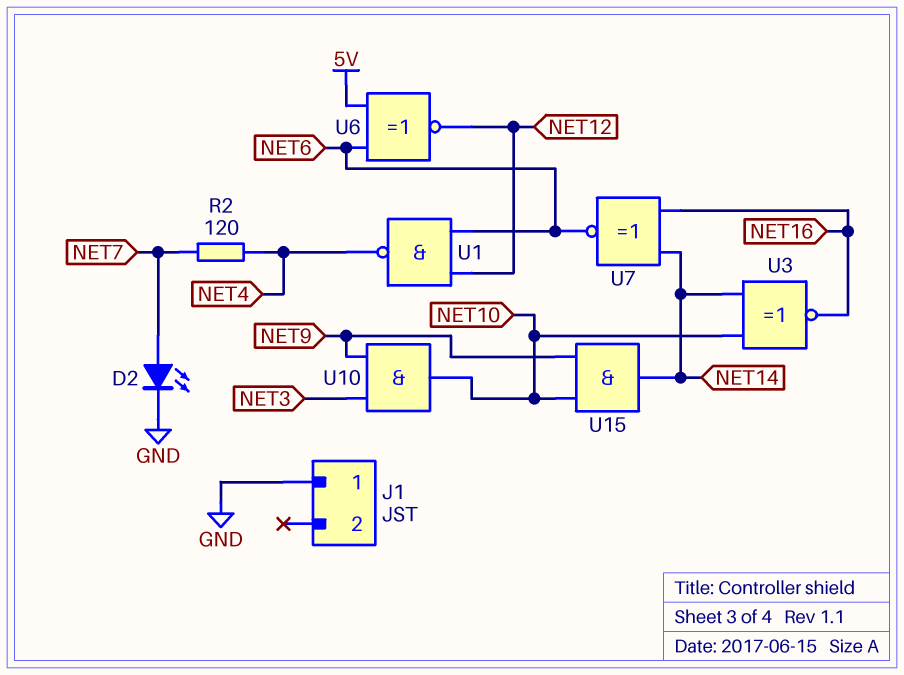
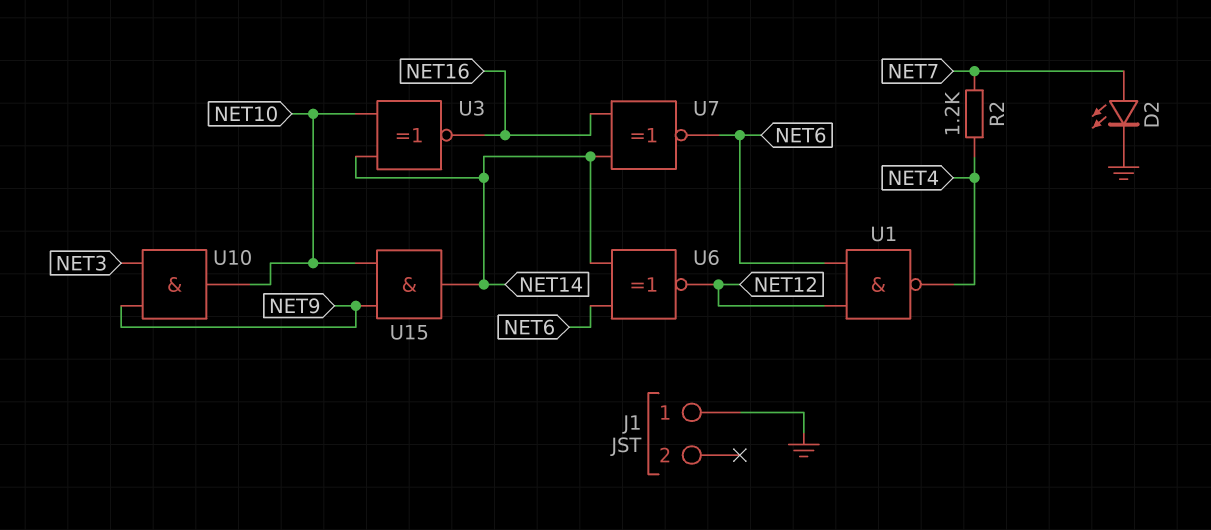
R2: 120 (NET4, NET7) -> 1.2k (NET4, NET7)
U6: XNOR (in 5V, in NET6, out NET12) -> XNOR (in NET6, in NET14, out NET12)

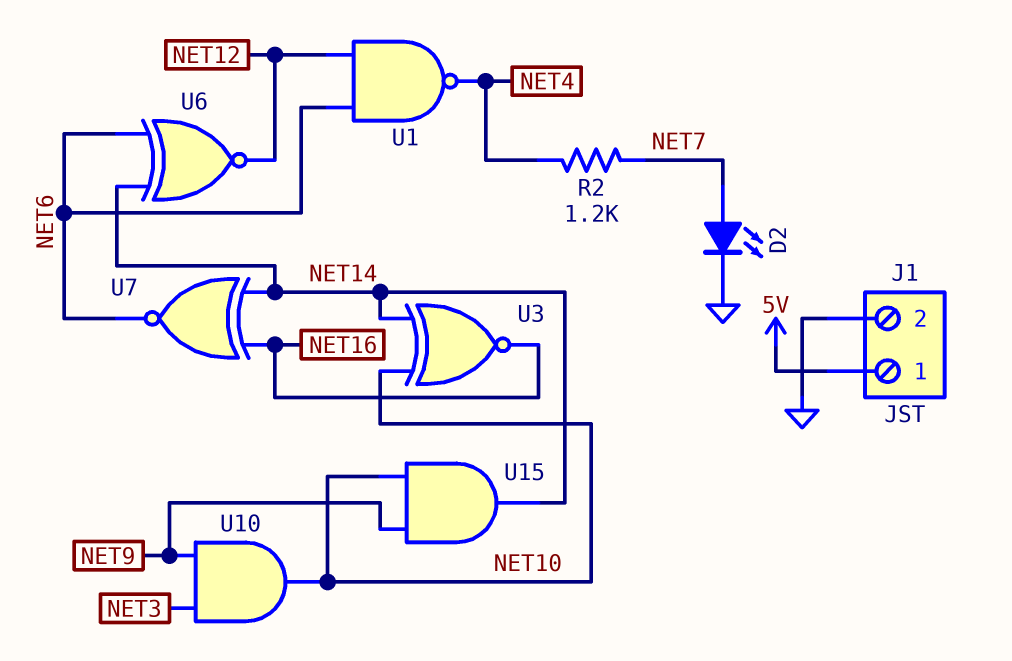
J1 pin 1: GND -> 5V
J1 pin 2: none -> GND

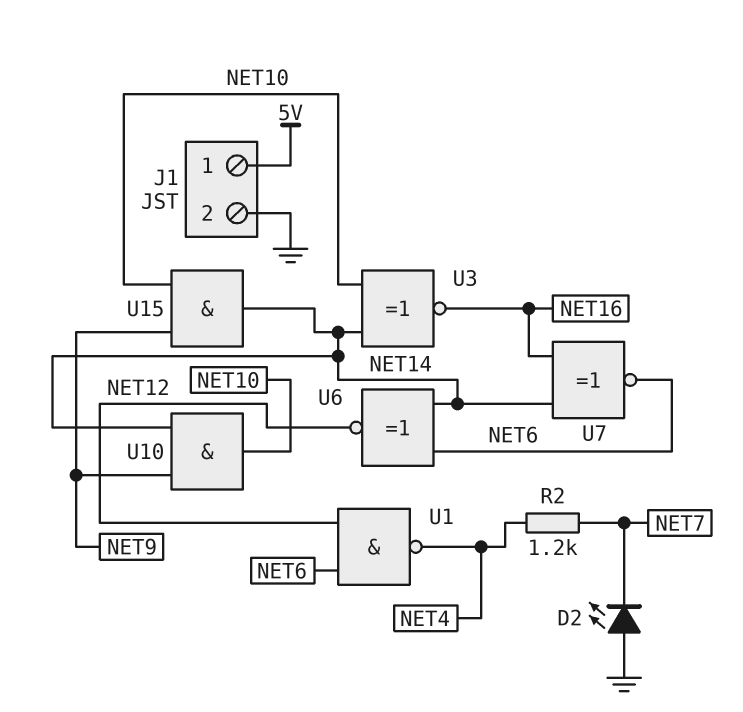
D2: LED (A NET7, K GND) -> LED (A GND, K NET7)
U10: AND (in NET3, in NET9, out NET10) -> AND (in NET9, in NET14, out NET10)

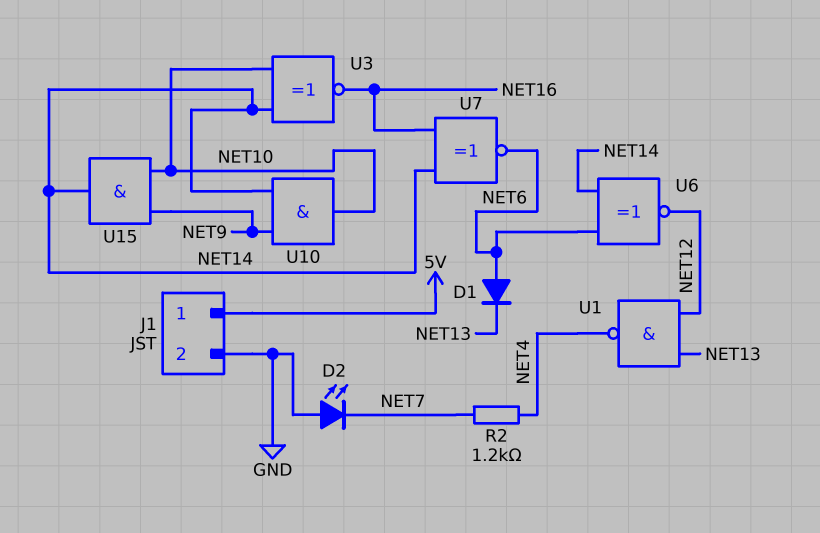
D1: none -> diode (A NET6, K NET13)
U1: NAND (in NET6, in NET12, out NET4) -> NAND (in NET12, in NET13, out NET4)

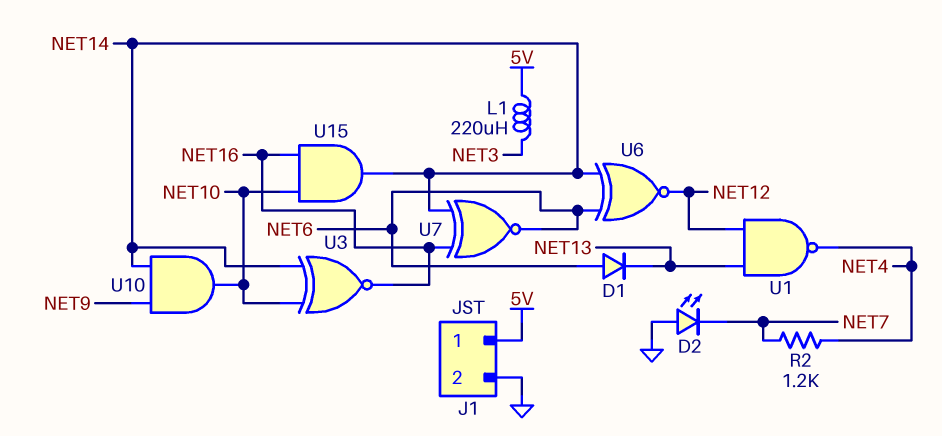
L1: none -> 220uH (5V, NET3)
U15: AND (in NET9, in NET10, out NET14) -> AND (in NET10, in NET16, out NET14)

